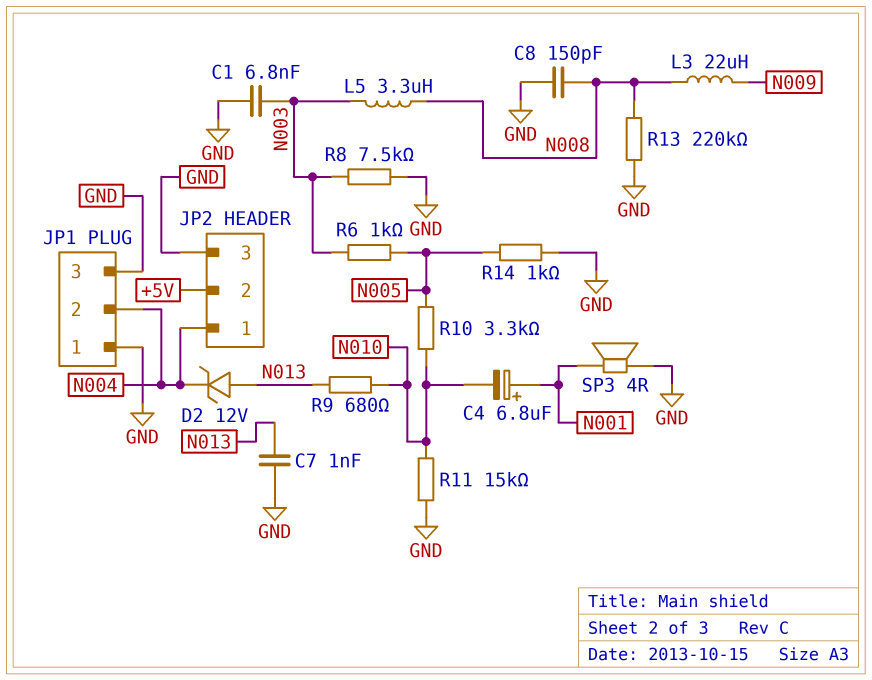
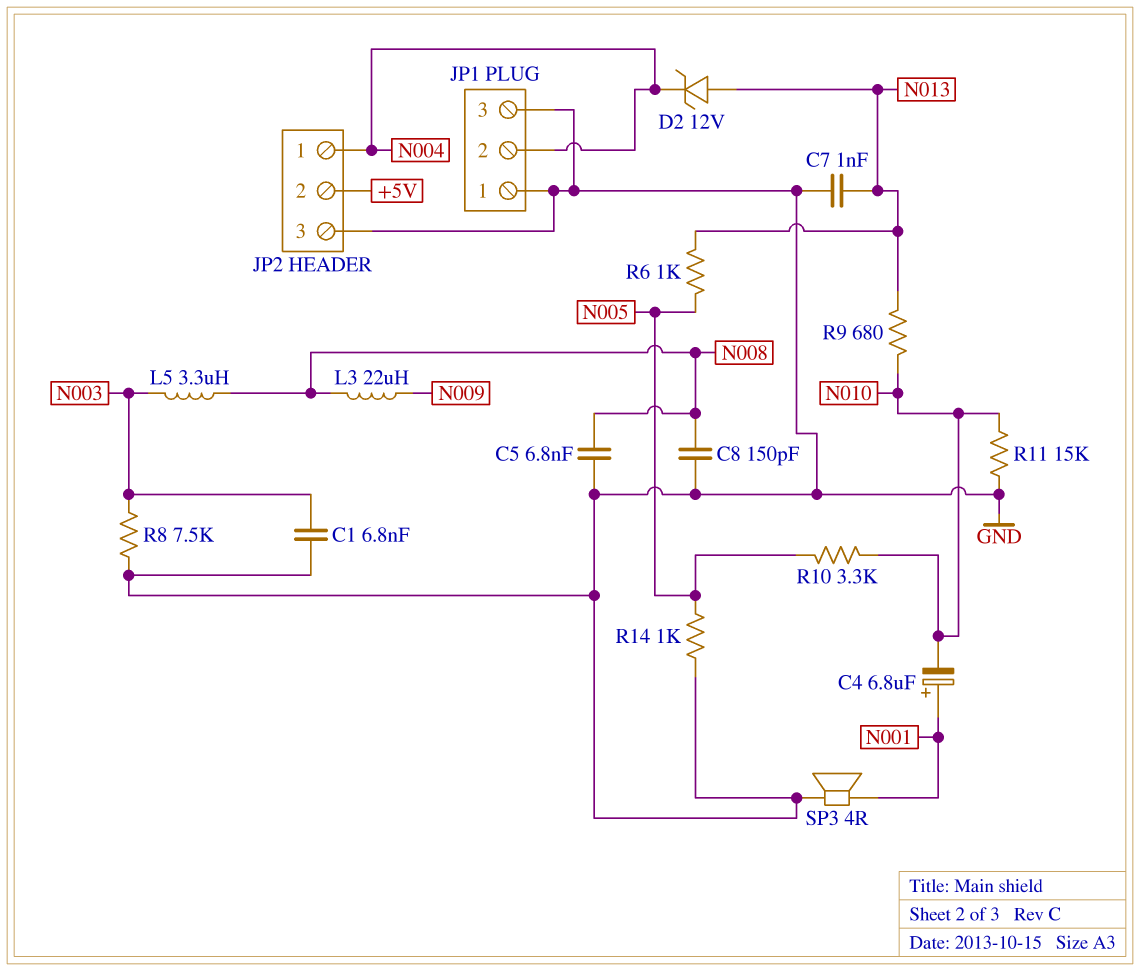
C5: none -> 6.8nF (GND, N008)
R6: 1k (N003, N005) -> 1k (N005, N013)
R13: 220k (GND, N008) -> none

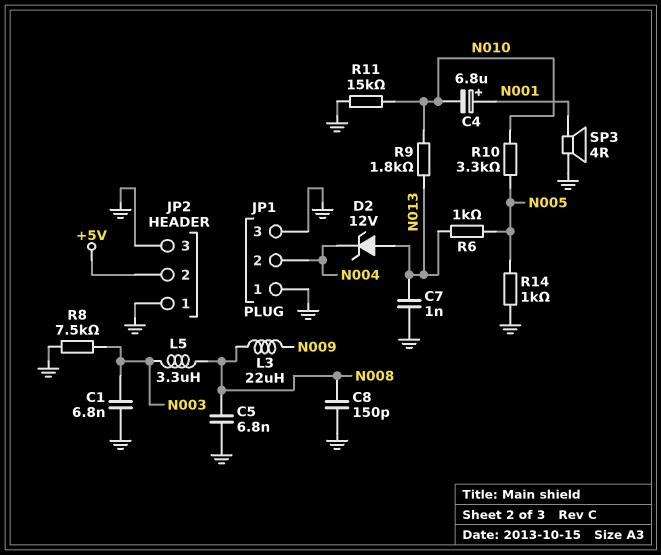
JP2 pin 1: N004 -> GND
R9: 680 (N010, N013) -> 1.8k (N010, N013)

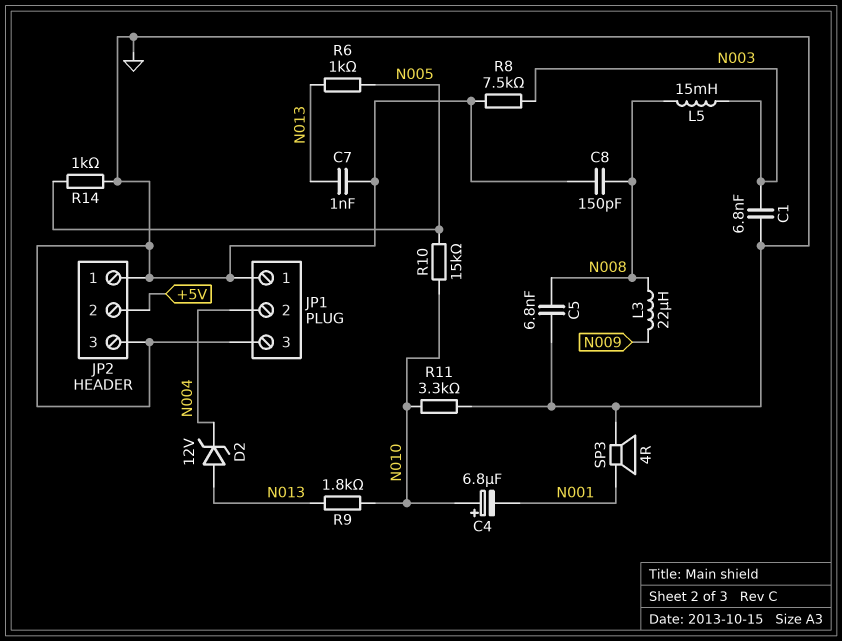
C4: 6.8uF (plus N001, minus N010) -> 6.8uF (plus N010, minus N001)
L5: 3.3uH (N003, N008) -> 15mH (N003, N008)
R10: 3.3k (N005, N010) -> 15k (N005, N010)
R11: 15k (GND, N010) -> 3.3k (GND, N010)

